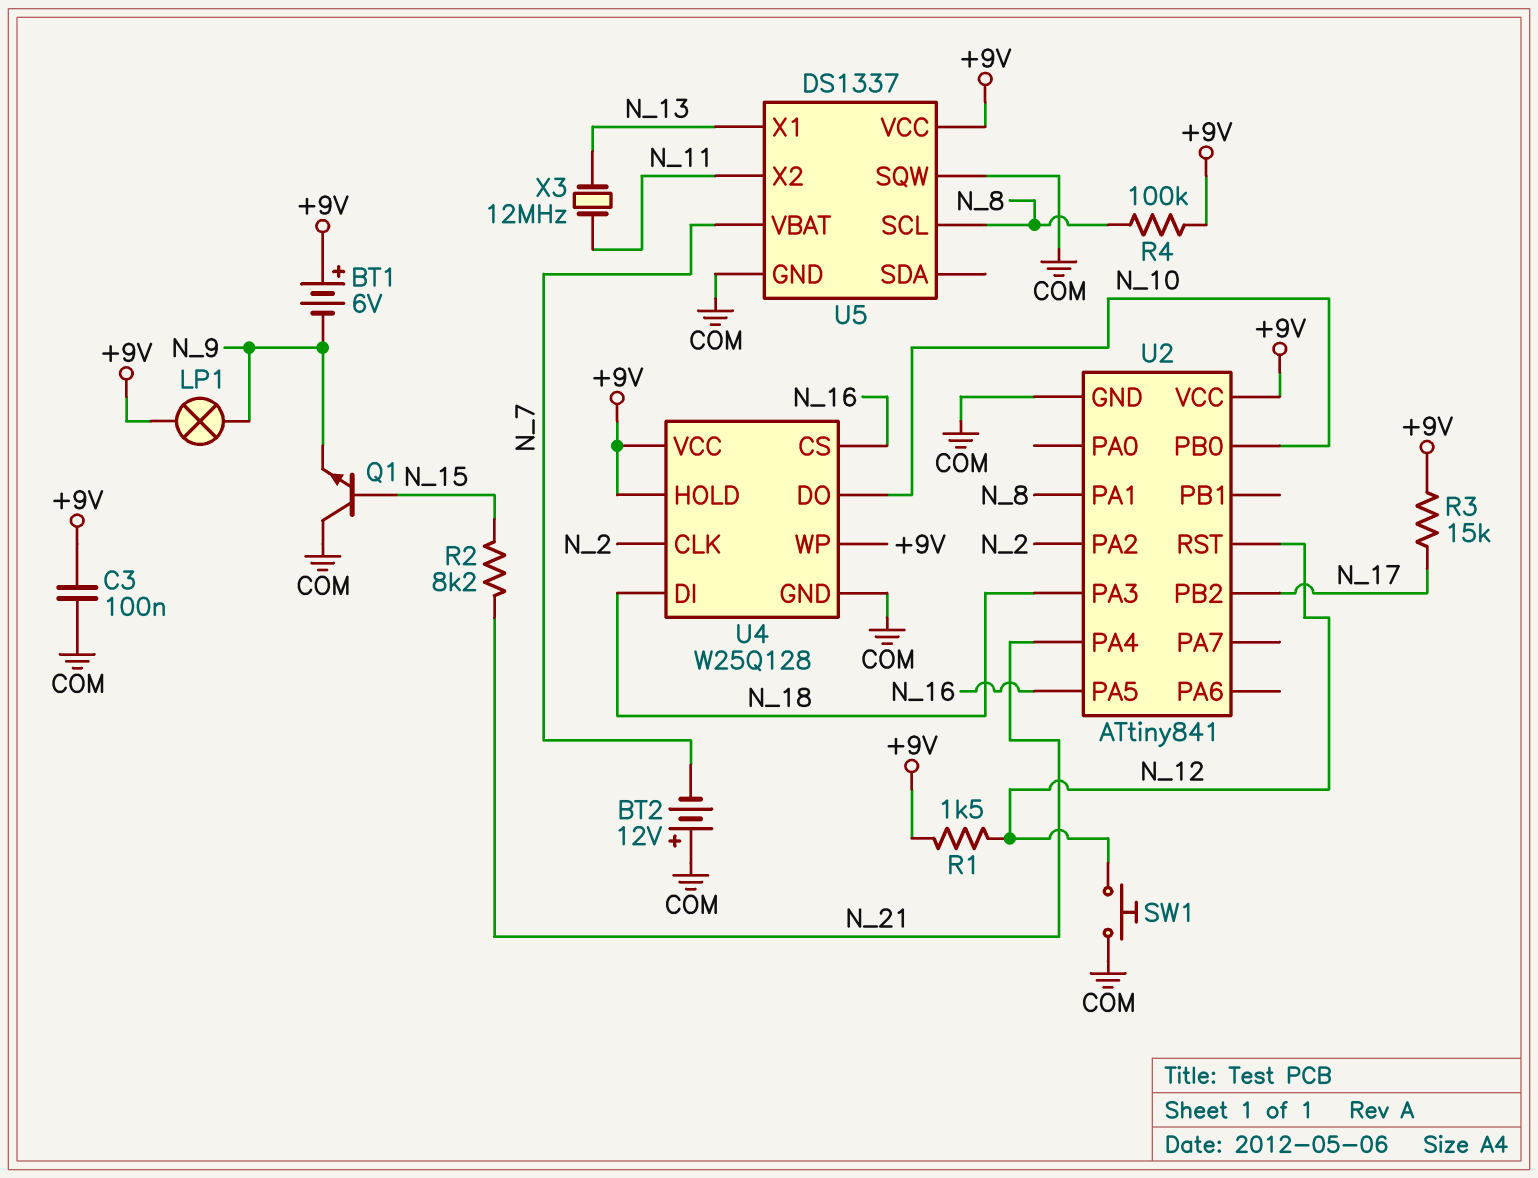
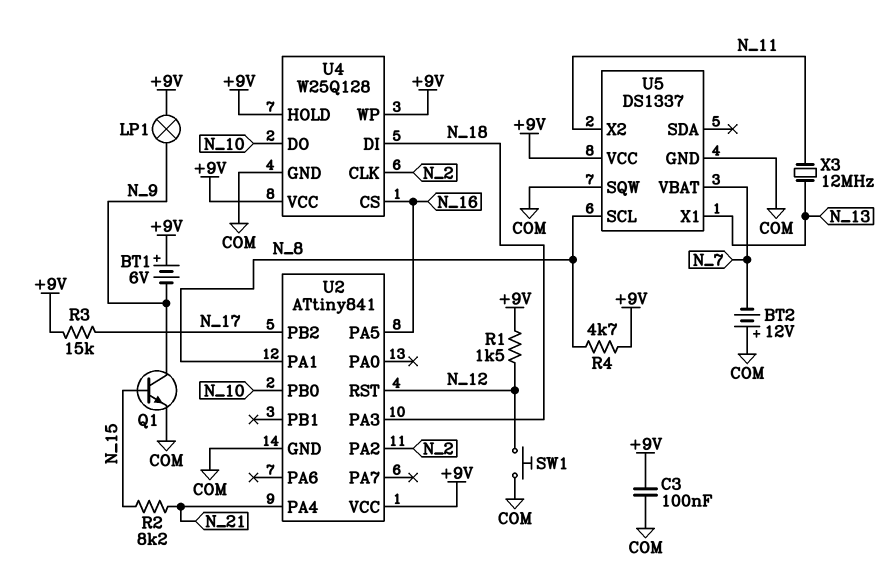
Q1: NPN (B N_15, C COM, E N_9) -> NPN (B N_15, C N_9, E COM)
R4: 100k (+9V, N_8) -> 4.7k (+9V, N_8)

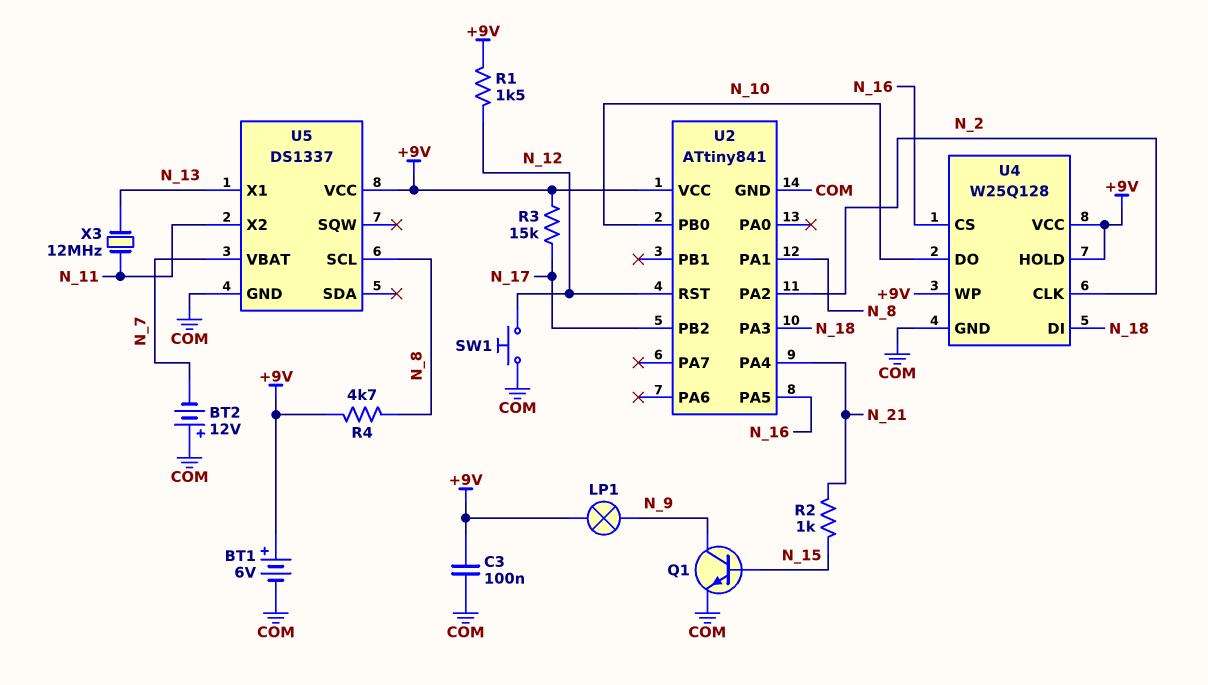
BT1: 6V (plus +9V, minus N_9) -> 6V (plus +9V, minus COM)
R2: 8.2k (N_15, N_21) -> 1k (N_15, N_21)
U5 pin SQW: COM -> none

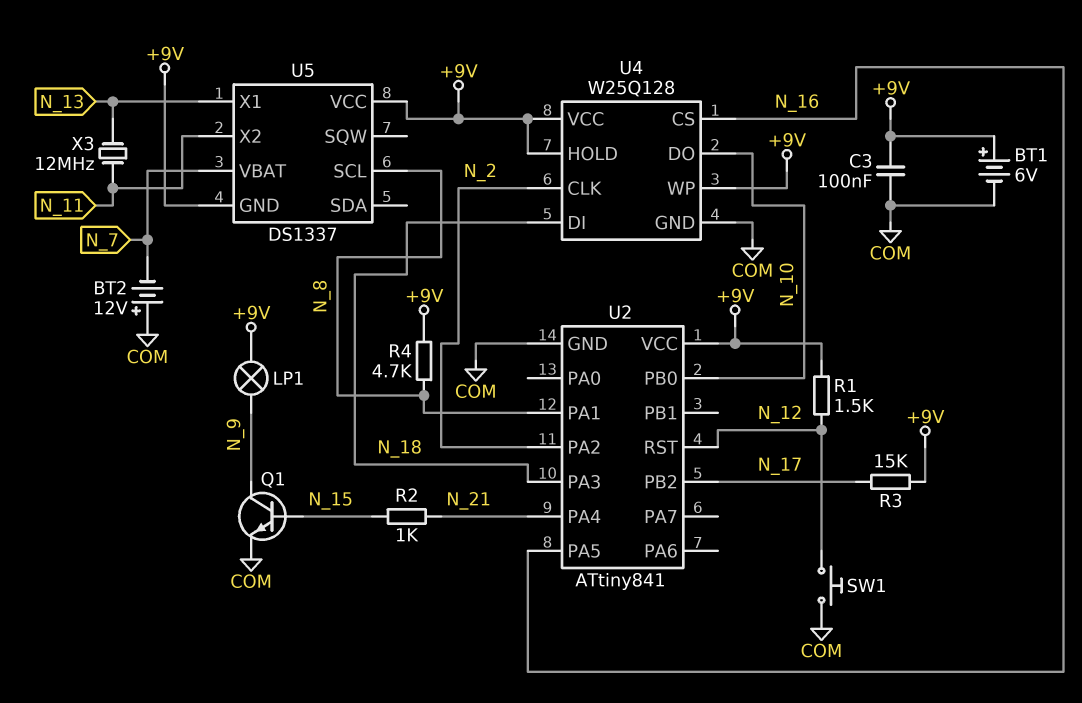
U5 pin GND: COM -> +9V

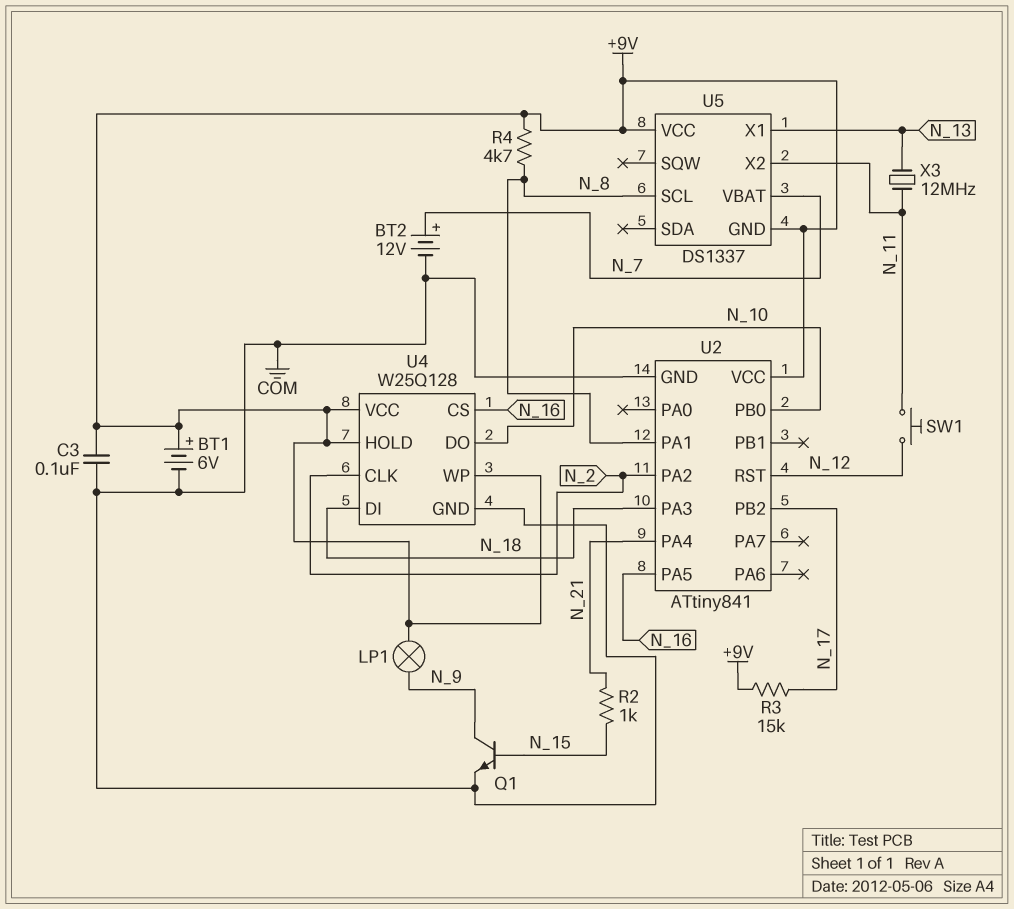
BT2: 12V (plus COM, minus N_7) -> 12V (plus N_7, minus COM)
R1: 1.5k (+9V, N_12) -> none
SW1: button (COM, N_12) -> button (N_11, N_12)

